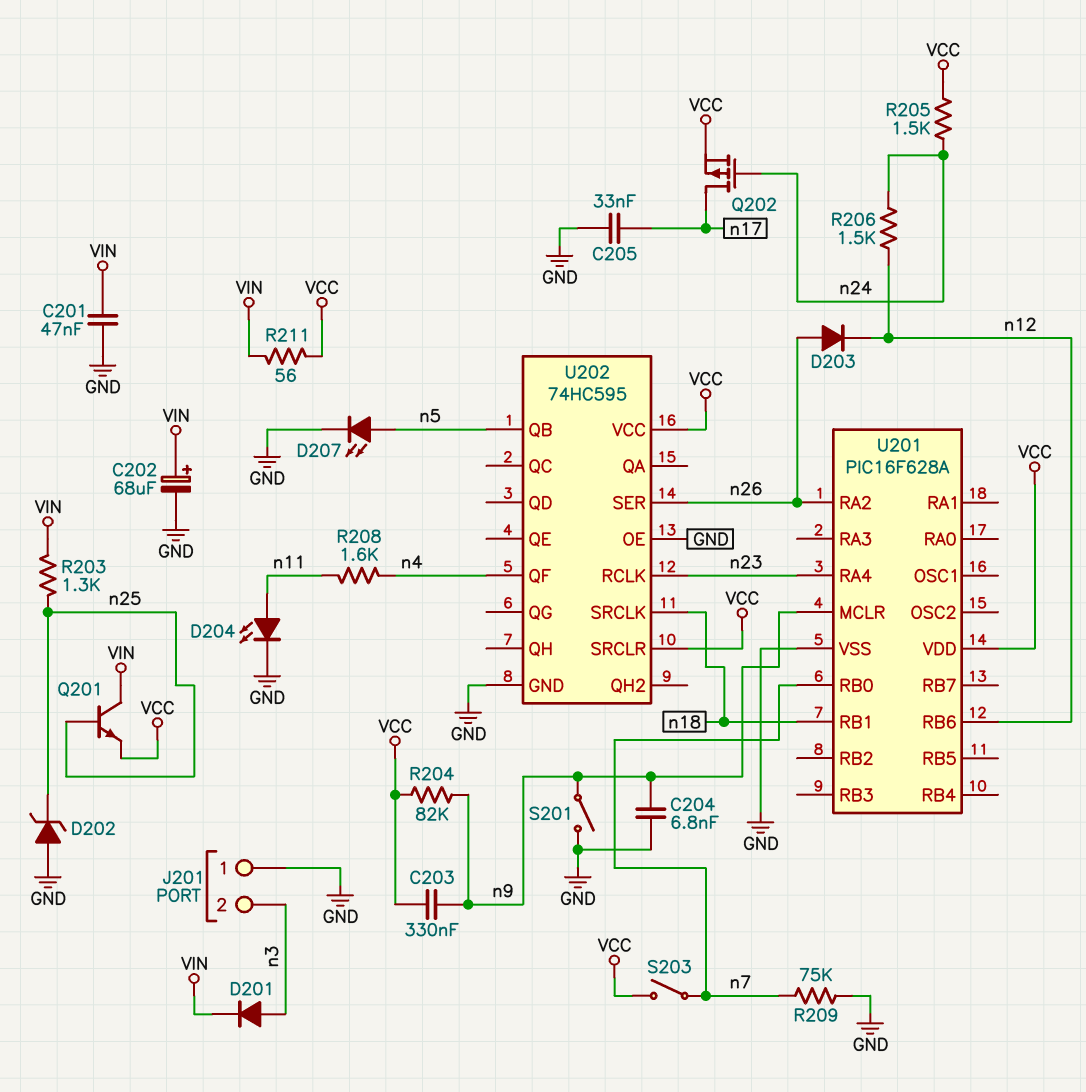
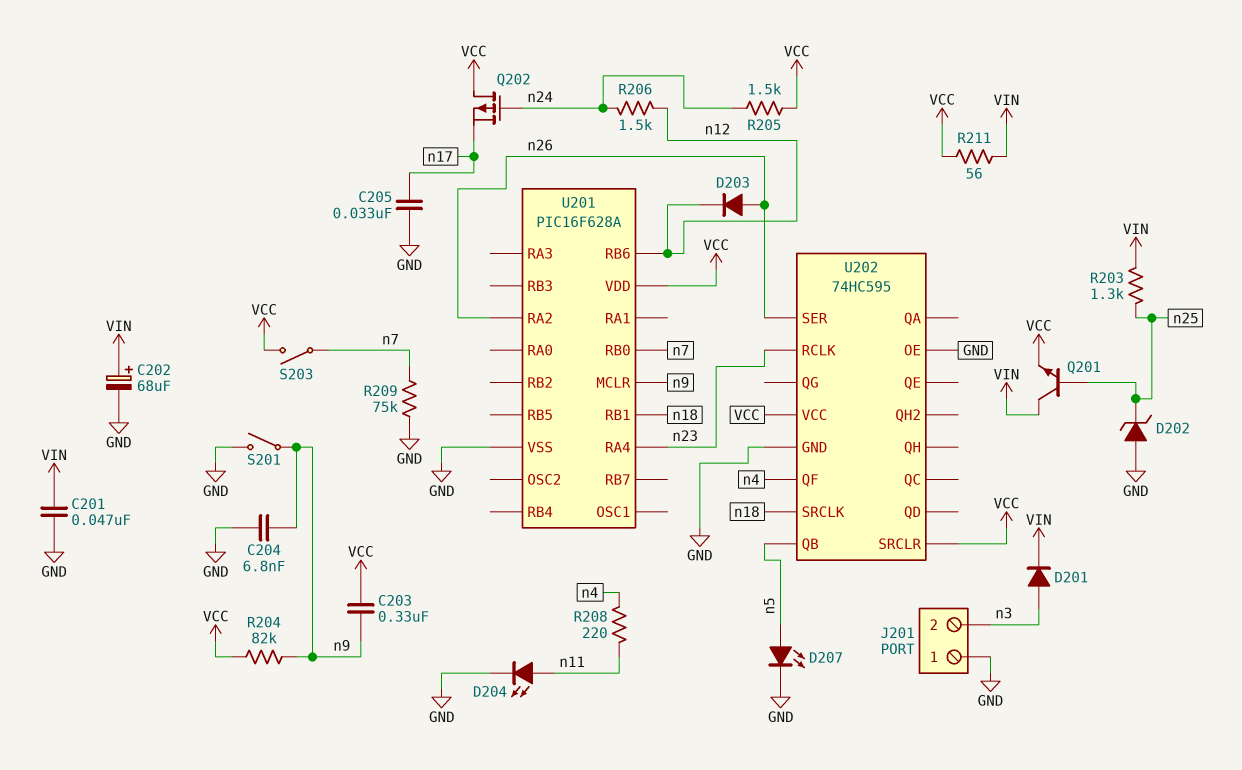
Q202: PMOS (G n24, D n17, S VCC) -> PMOS (G n24, D VCC, S n17)
R208: 1.6k (n4, n11) -> 220 (n4, n11)

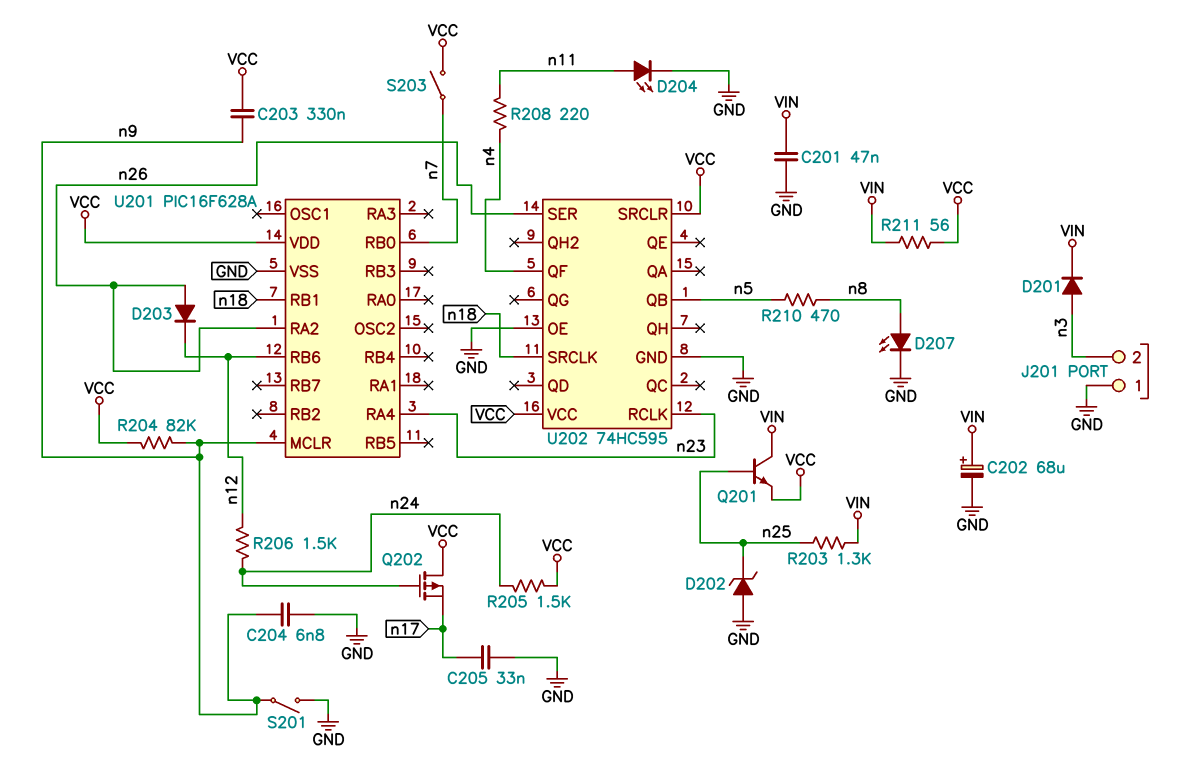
D207: LED (A n5, K GND) -> LED (A n8, K GND)
R209: 75k (GND, n7) -> none
R210: none -> 470 (n5, n8)

